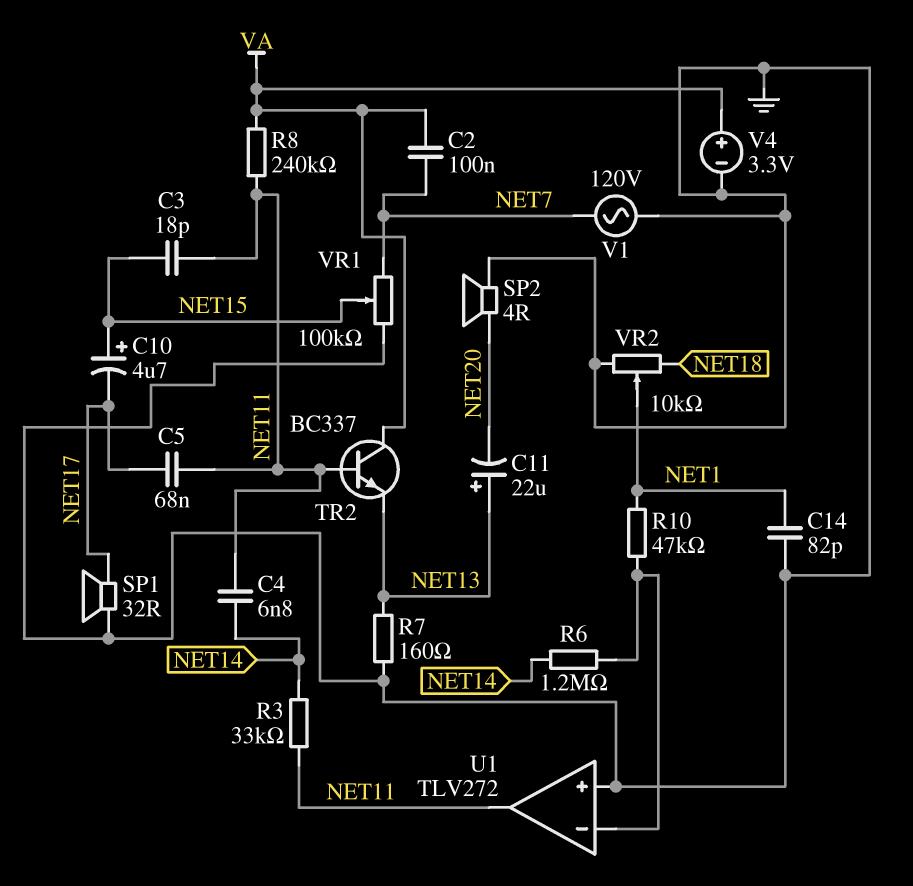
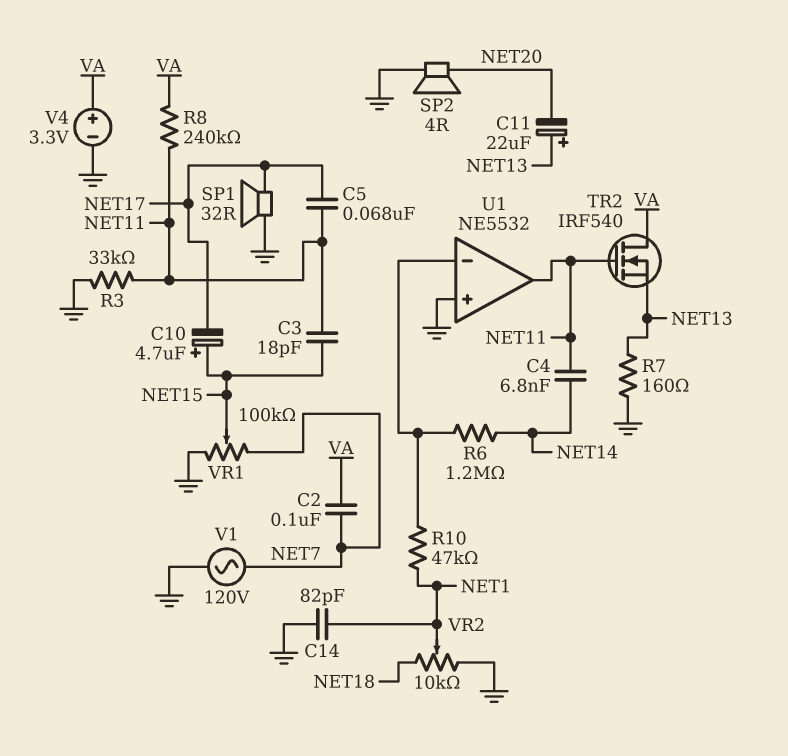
R3: 33k (NET11, NET14) -> 33k (GND, NET11)
TR2: NPN BC337 (B NET11, C VA, E NET13) -> NMOS IRF540 (G NET11, D VA, S NET13)
U1: TLV272 -> NE5532

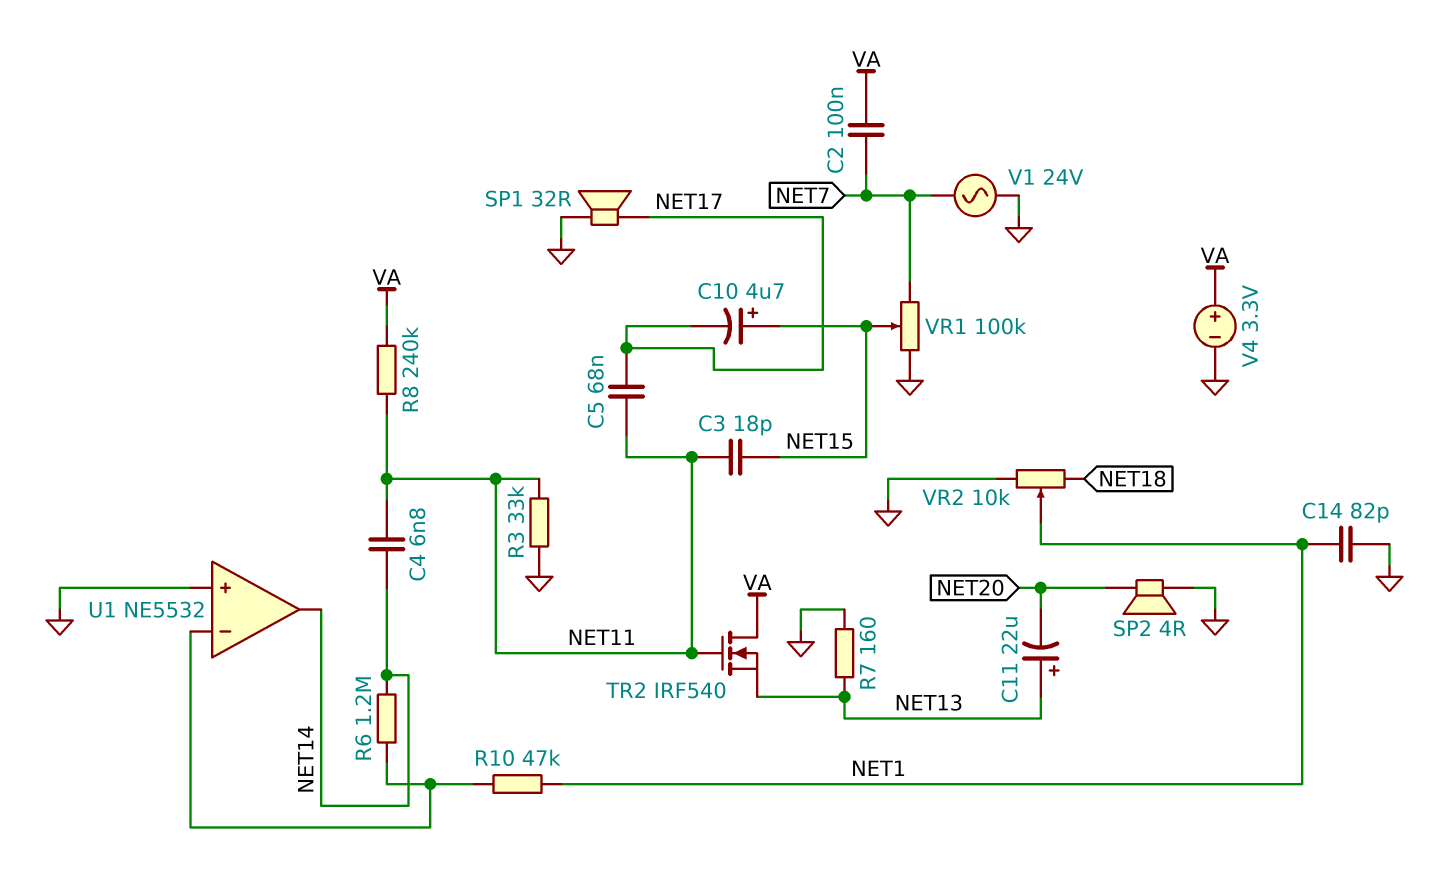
U1 pin out: NET11 -> NET14
V1: AC 120V (GND, NET7) -> AC 24V (GND, NET7)

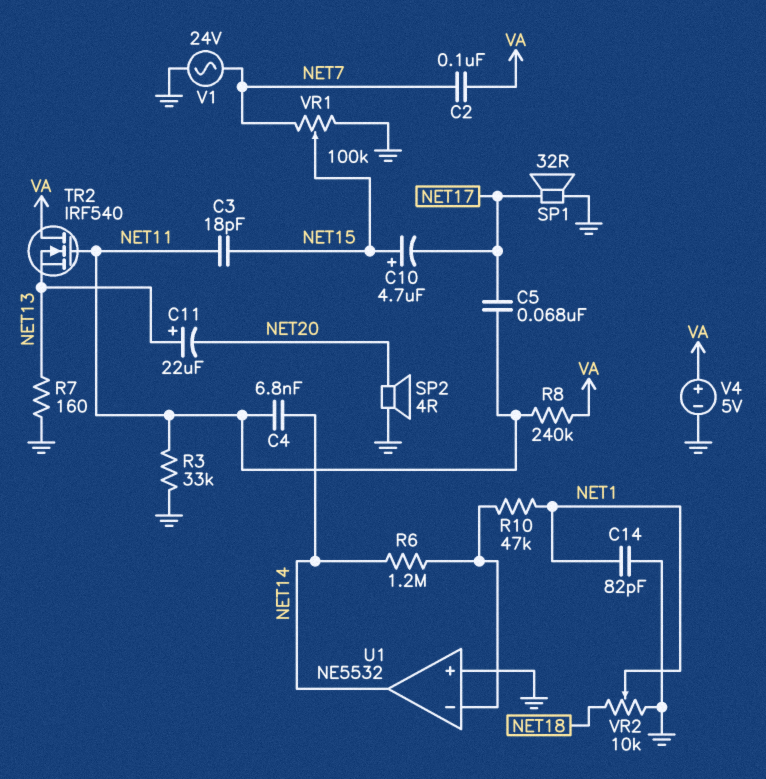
V4: 3.3V (plus VA, minus GND) -> 5V (plus VA, minus GND)

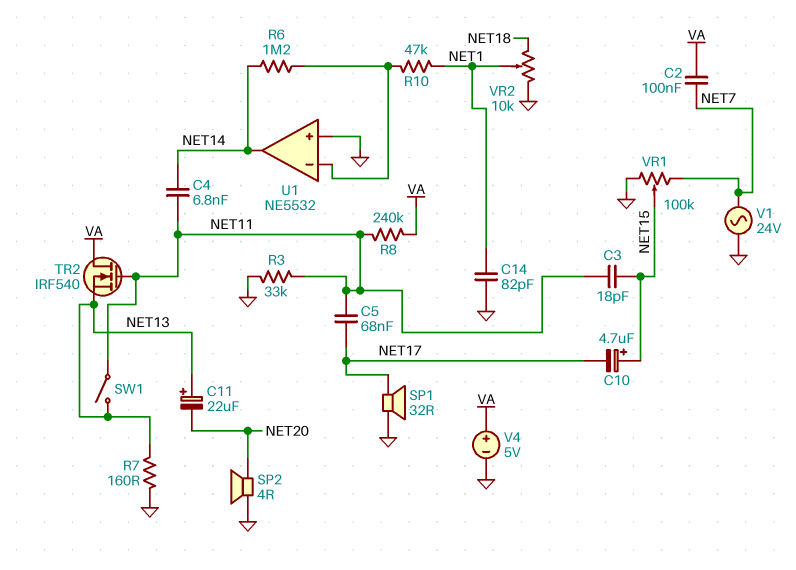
SW1: none -> switch (NET11, NET13)

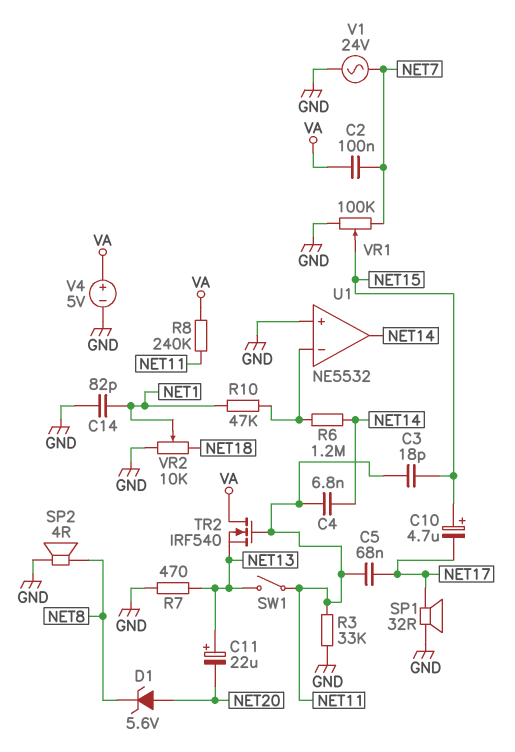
D1: none -> zener 5.6V (A NET20, K NET8)
R7: 160 (GND, NET13) -> 470 (GND, NET13)
SP2: speaker 4R (GND, NET20) -> speaker 4R (GND, NET8)

